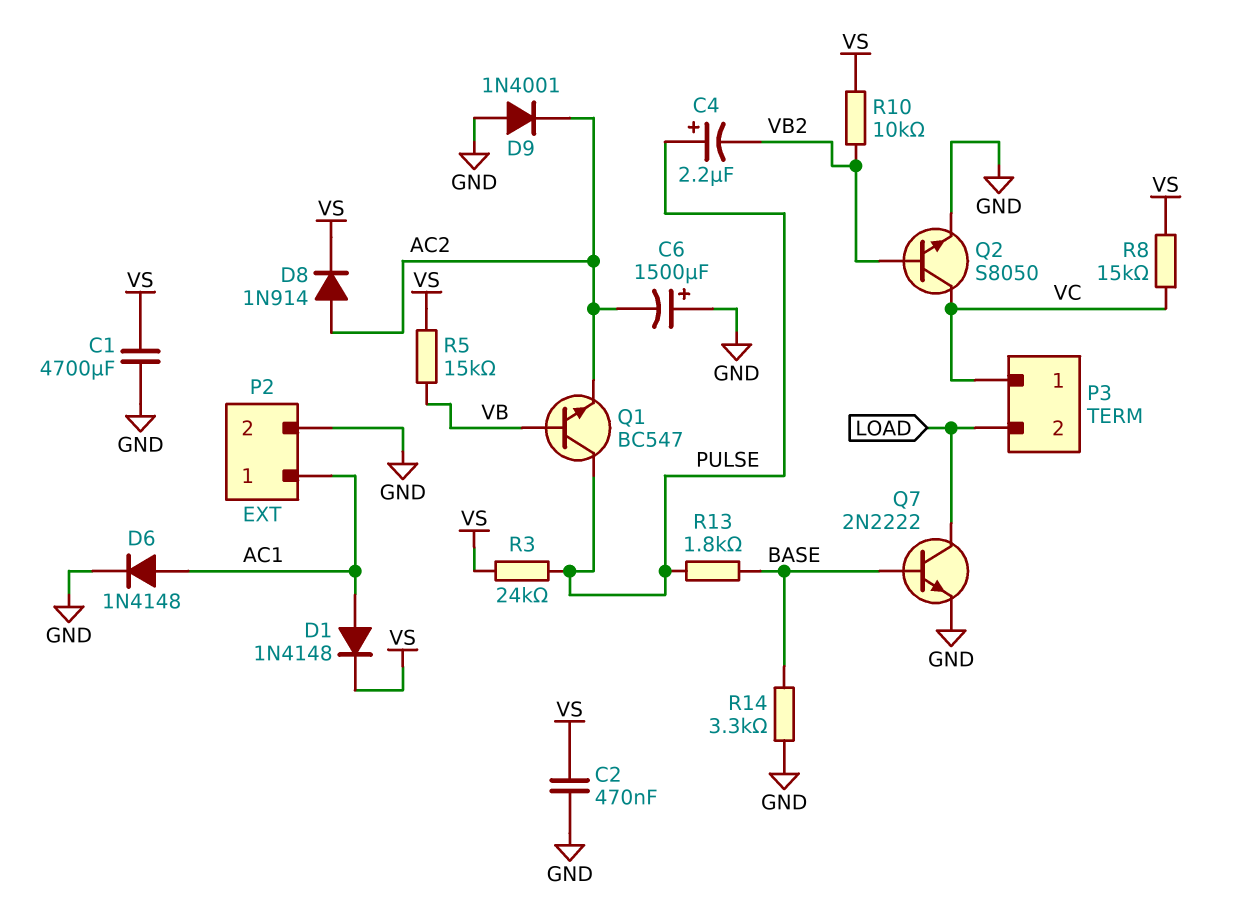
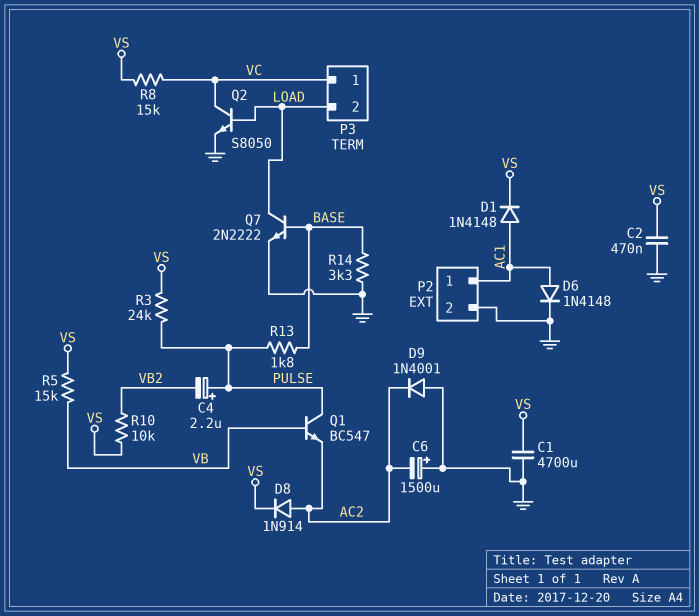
Q2: NPN S8050 (B VB2, C VC, E GND) -> NPN S8050 (B LOAD, C VC, E GND)

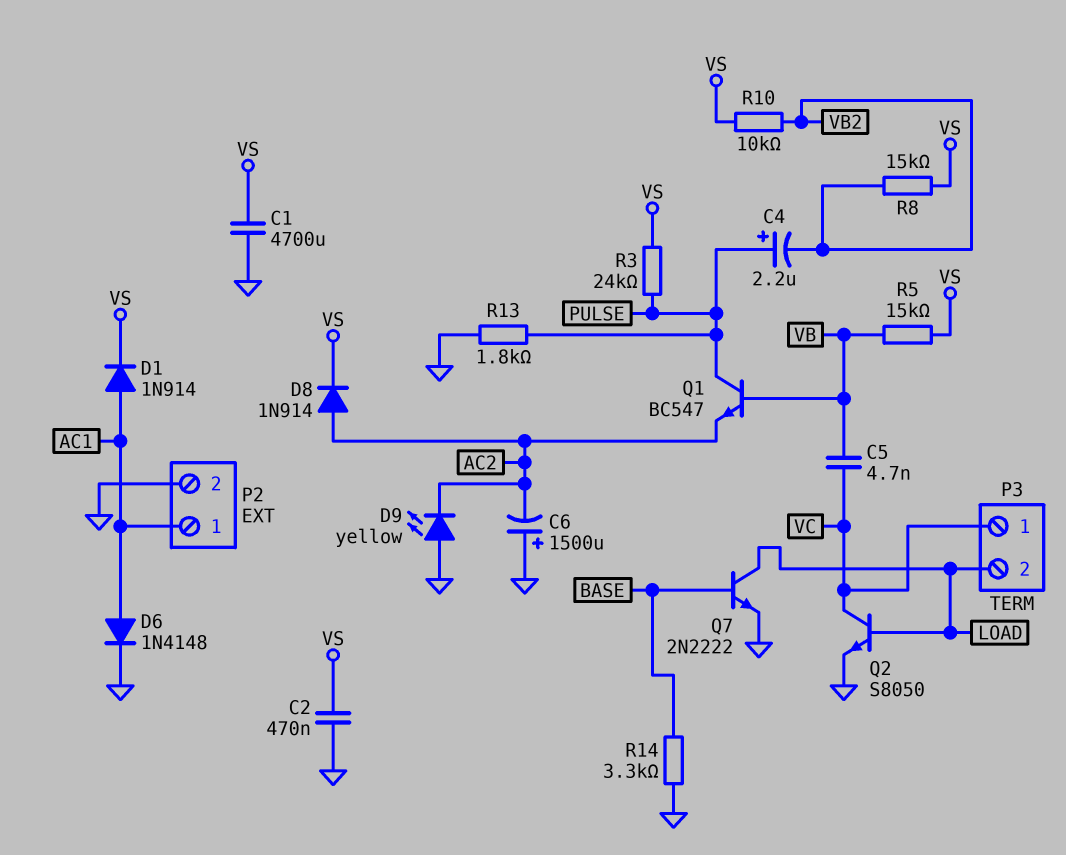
C5: none -> 4.7nF (VB, VC)
D1: diode 1N4148 (A AC1, K VS) -> diode 1N914 (A AC1, K VS)
D9: diode 1N4001 (A GND, K AC2) -> LED yellow (A GND, K AC2)
R8: 15k (VC, VS) -> 15k (VB2, VS)
R13: 1.8k (BASE, PULSE) -> 1.8k (GND, PULSE)

